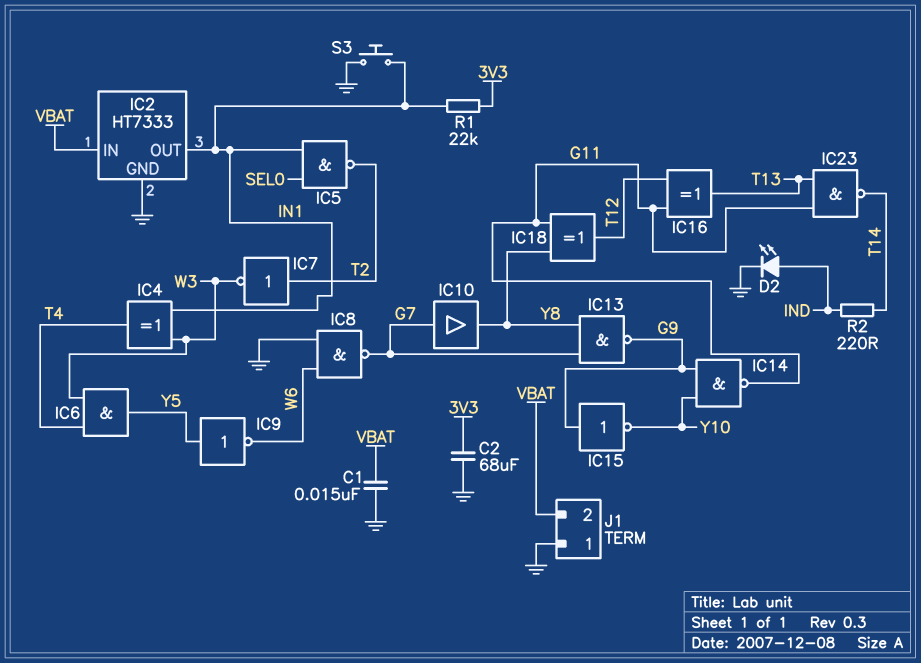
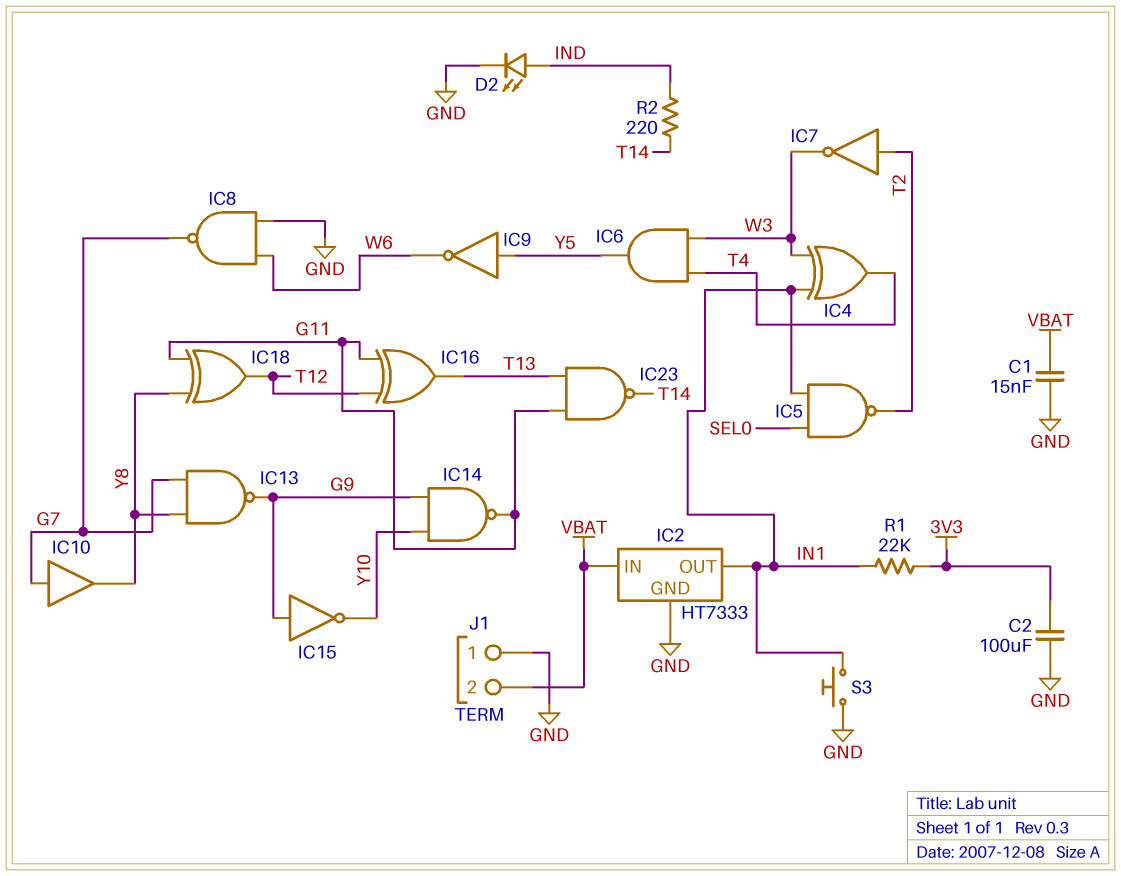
C2: 68uF (3V3, GND) -> 100uF (3V3, GND)

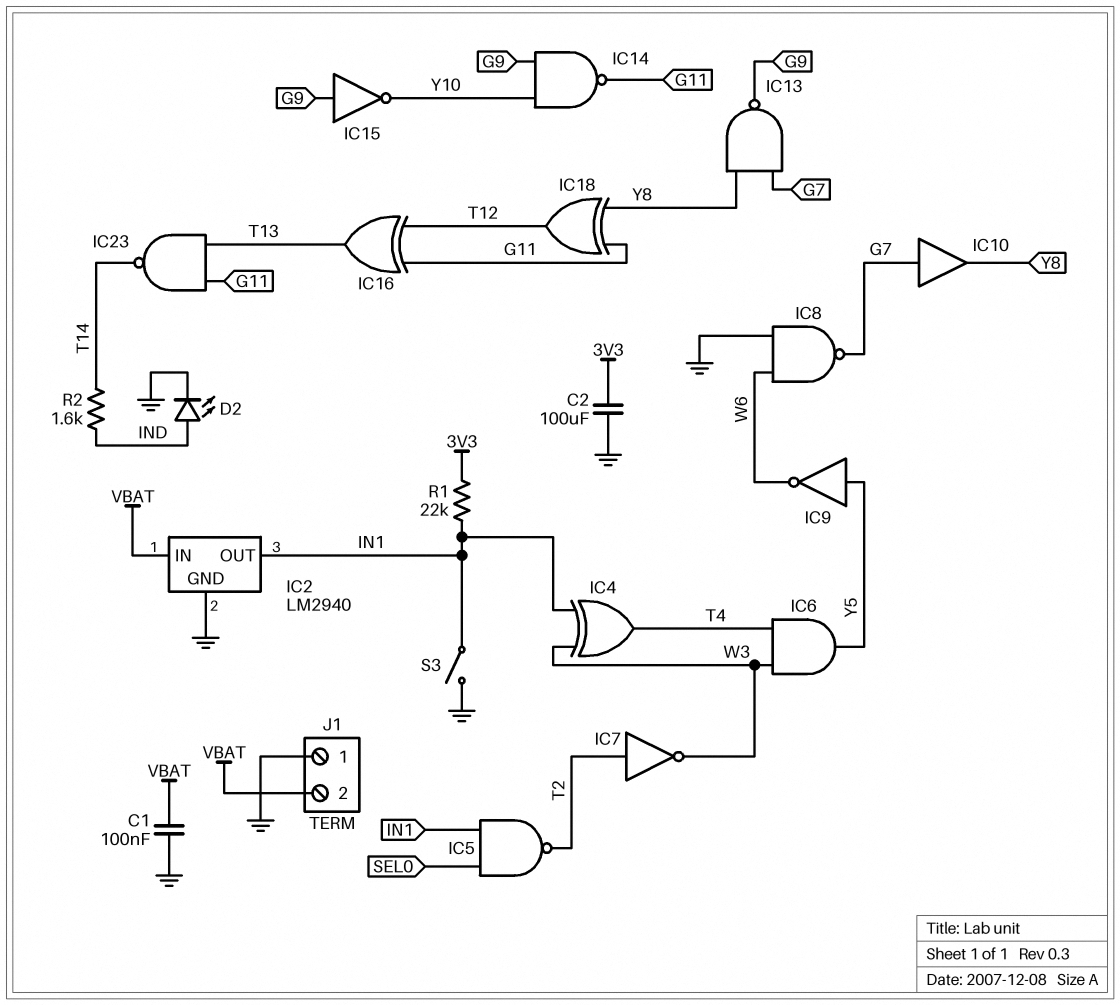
C1: 15nF (GND, VBAT) -> 100nF (GND, VBAT)
IC2: HT7333 -> LM2940
R2: 220 (IND, T14) -> 1.6k (IND, T14)
S3: button (GND, IN1) -> switch (GND, IN1)

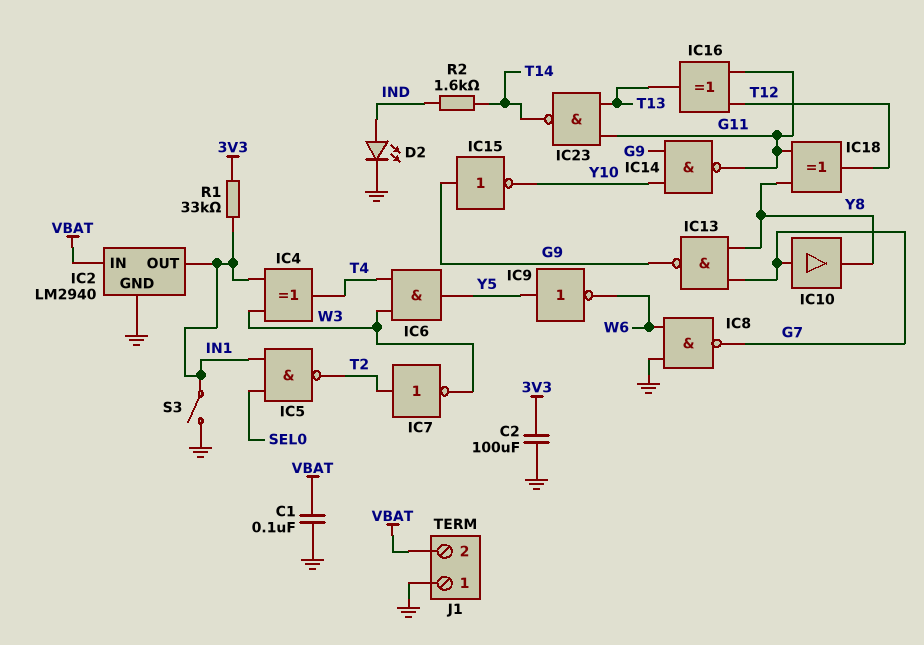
R1: 22k (3V3, IN1) -> 33k (3V3, IN1)

